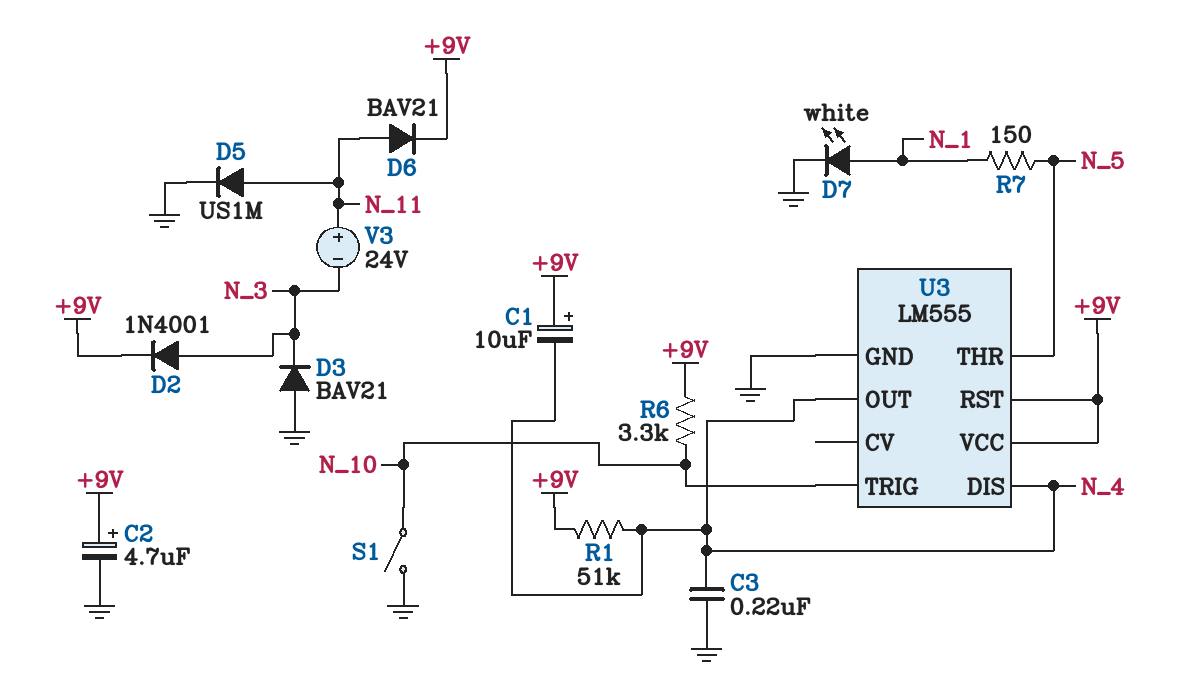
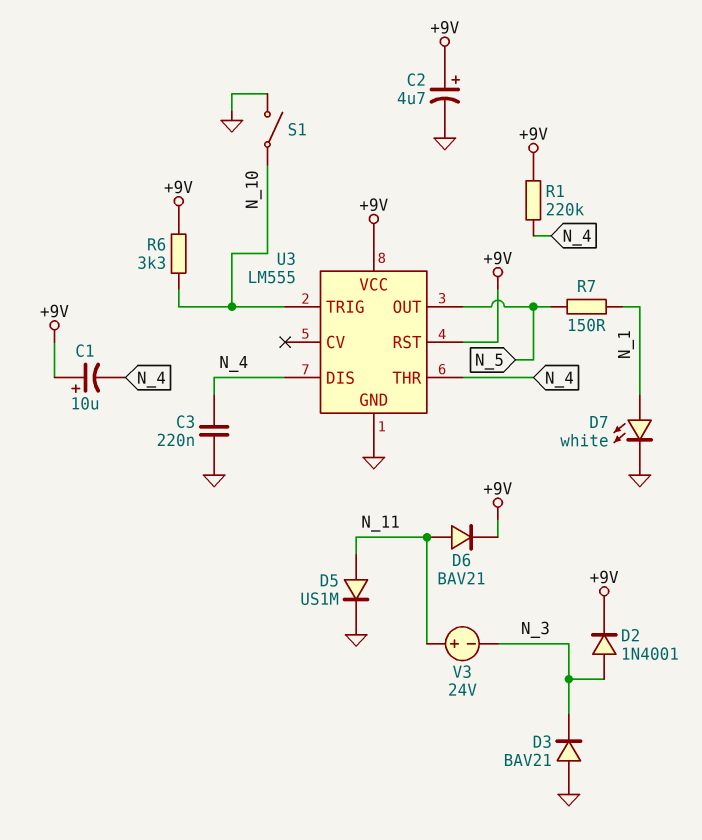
R1: 51k (+9V, N_4) -> 220k (+9V, N_4)
U3 pin OUT: N_4 -> N_5
U3 pin THR: N_5 -> N_4

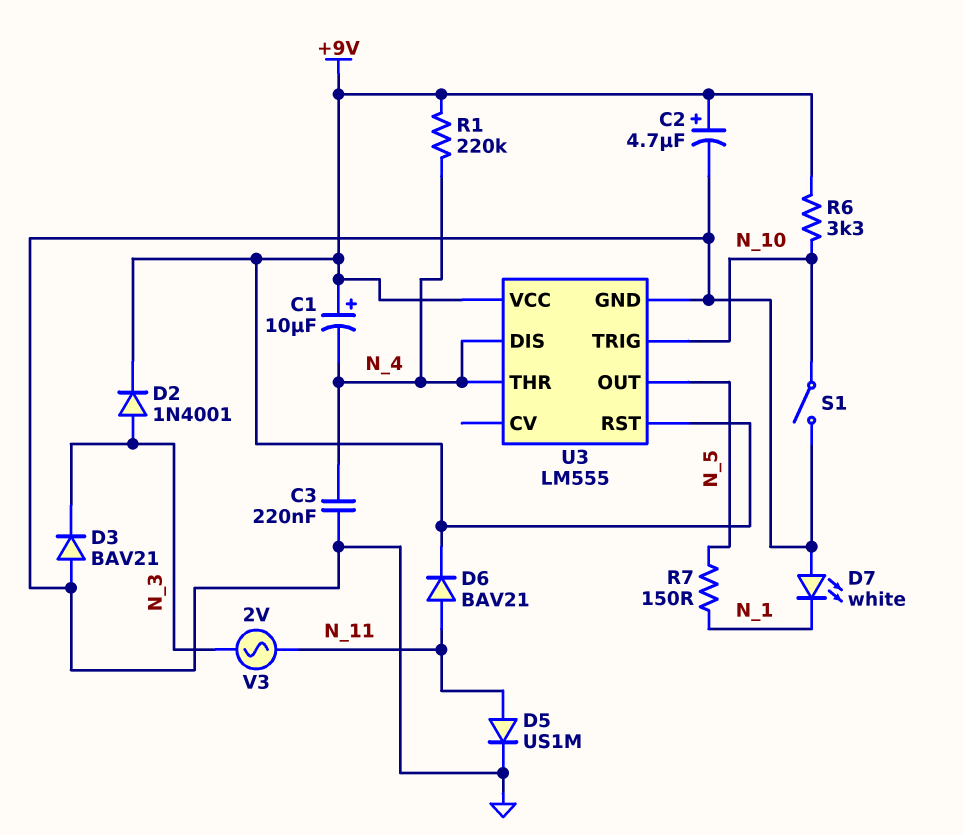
D7: LED white (A N_1, K GND) -> LED white (A GND, K N_1)
V3: 24V (plus N_11, minus N_3) -> AC 2V (N_3, N_11)

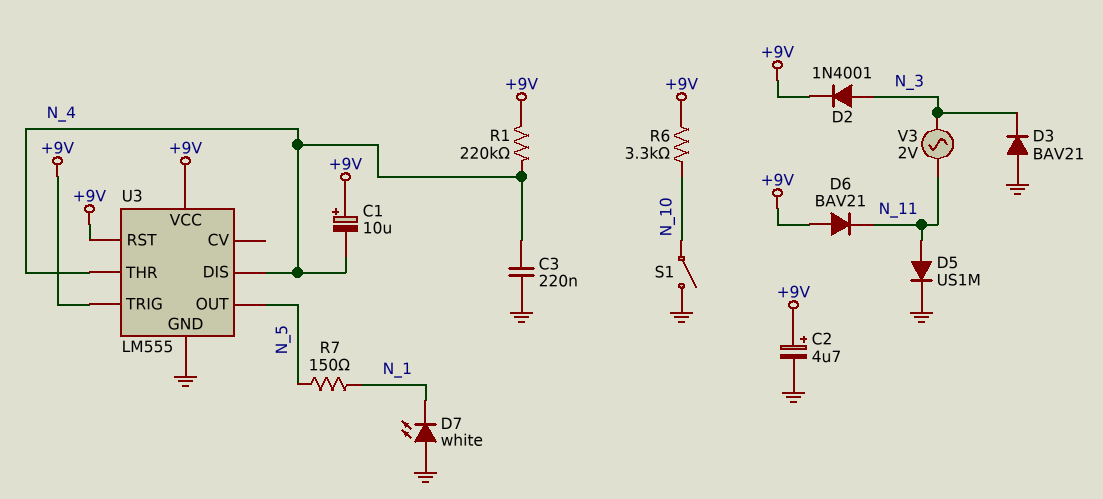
D6: diode BAV21 (A N_11, K +9V) -> diode BAV21 (A +9V, K N_11)
U3 pin TRIG: N_10 -> +9V

